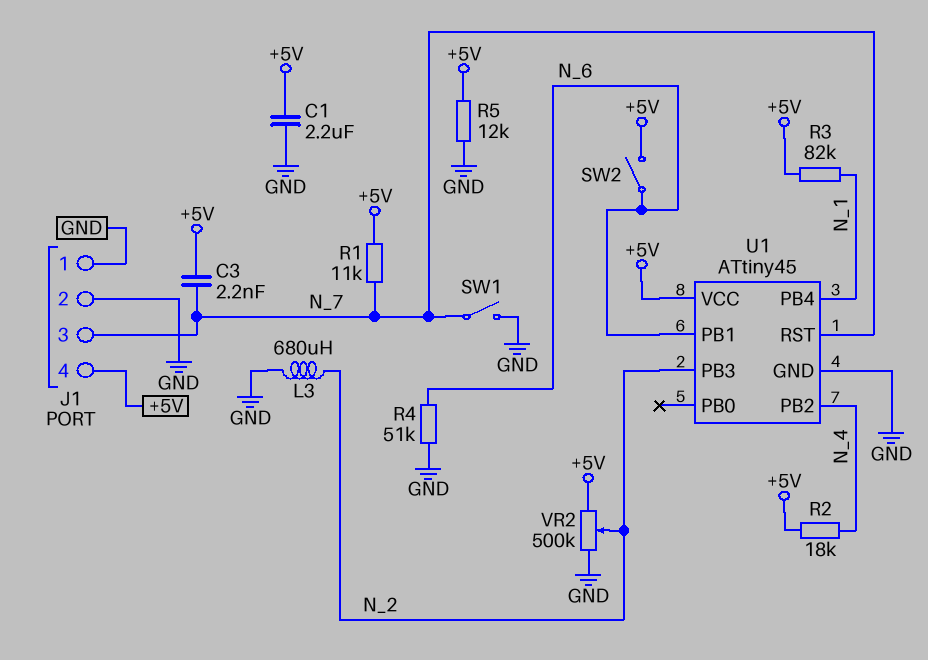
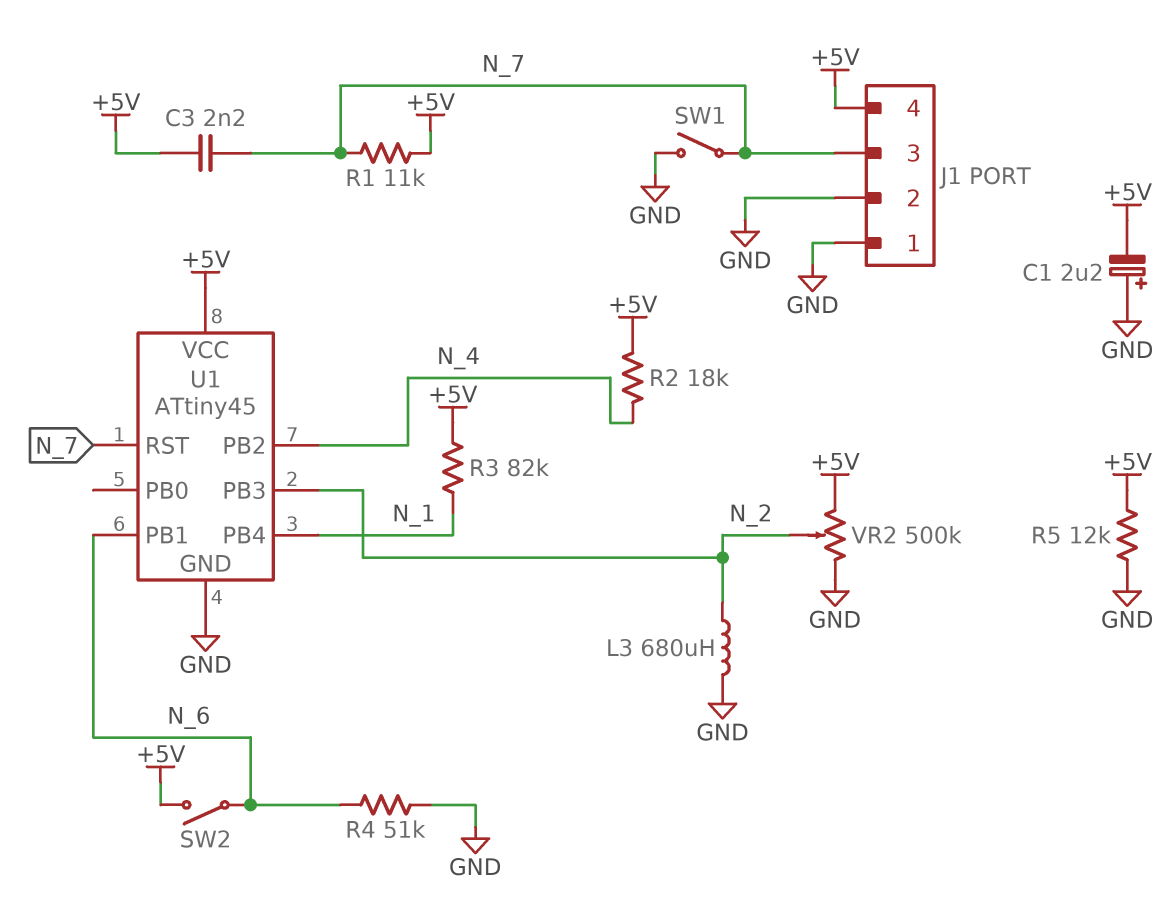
C1: 2.2uF (+5V, GND) -> 2.2uF (plus GND, minus +5V)

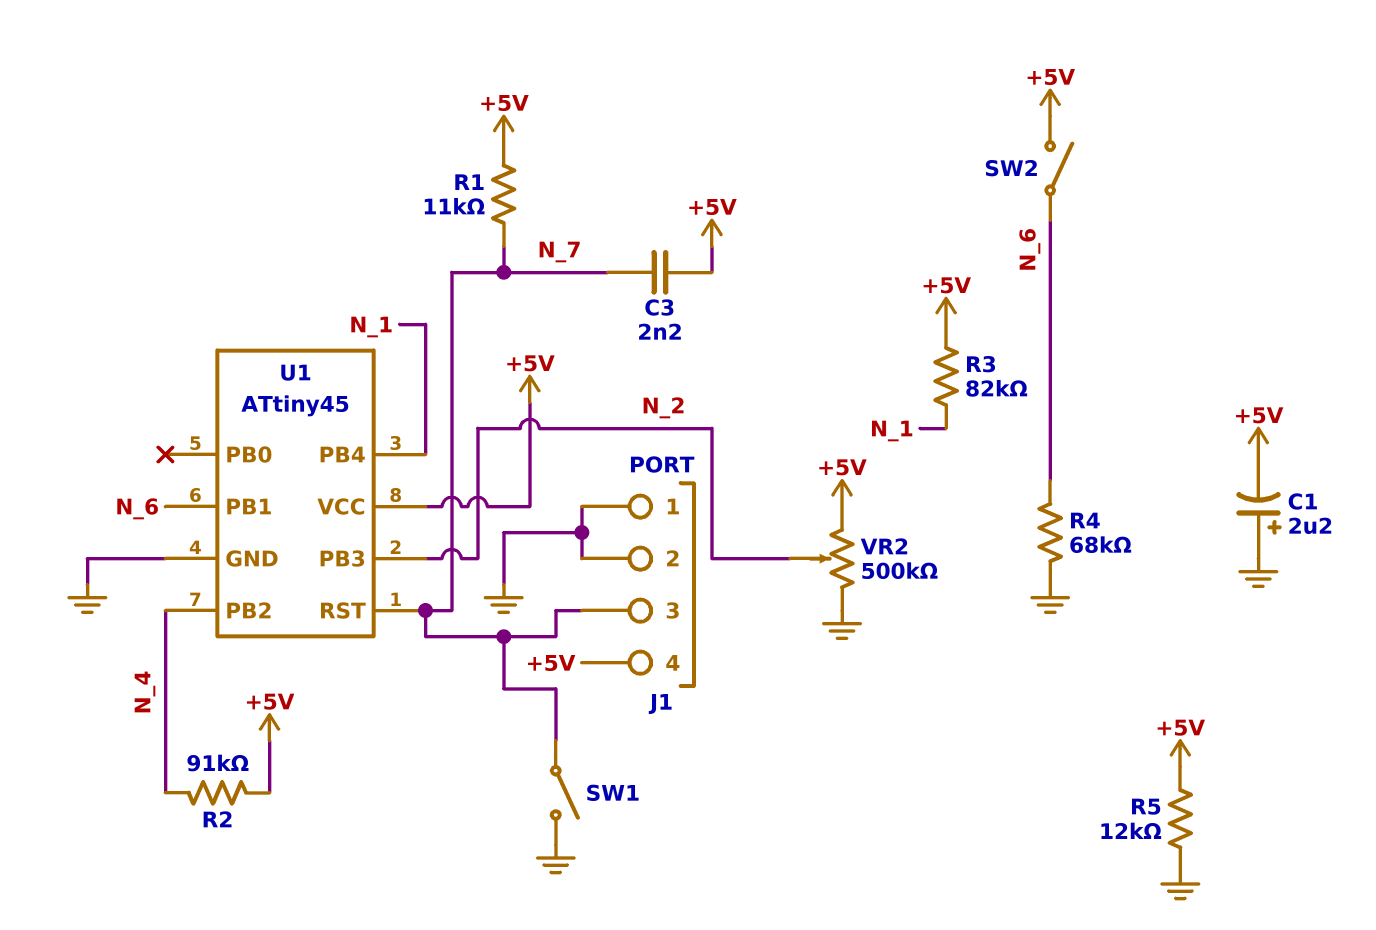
L3: 680uH (GND, N_2) -> none
R2: 18k (+5V, N_4) -> 91k (+5V, N_4)
R4: 51k (GND, N_6) -> 68k (GND, N_6)

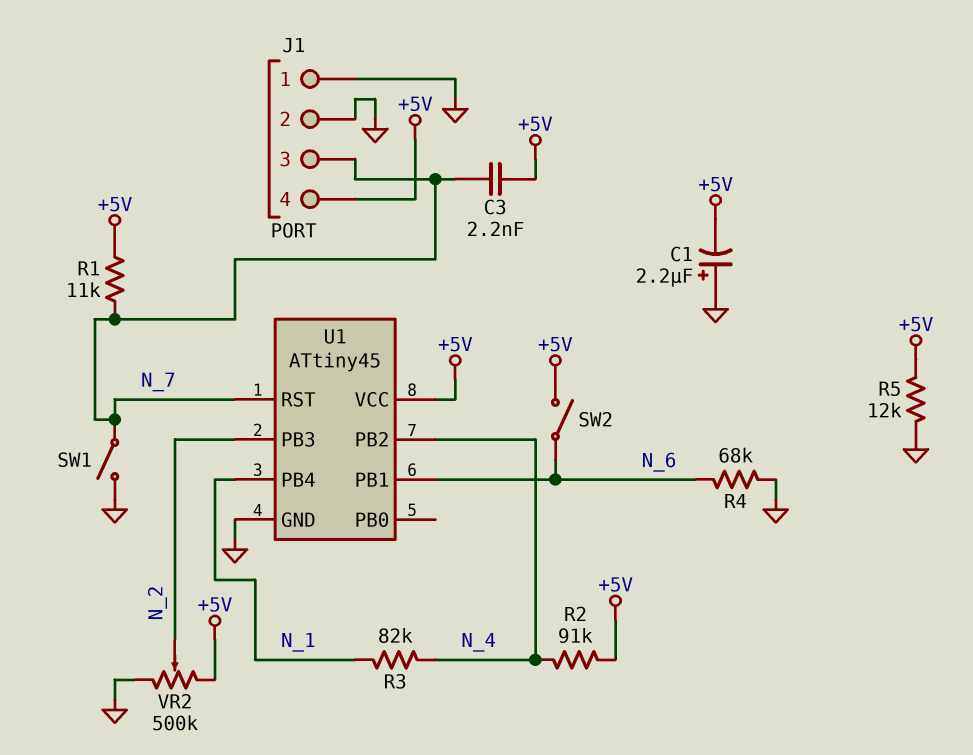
R3: 82k (+5V, N_1) -> 82k (N_1, N_4)

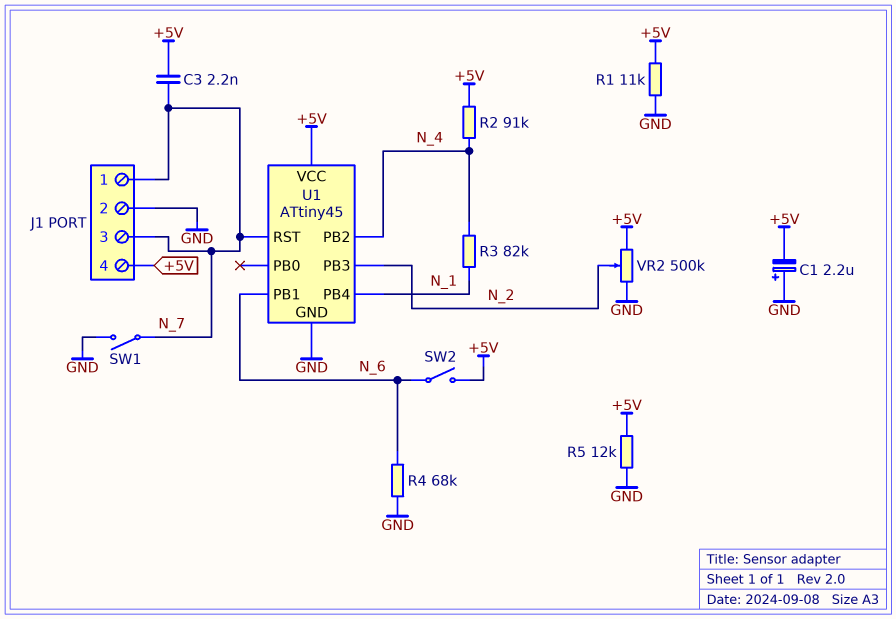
J1 pin 1: GND -> N_7
R1: 11k (+5V, N_7) -> 11k (+5V, GND)

